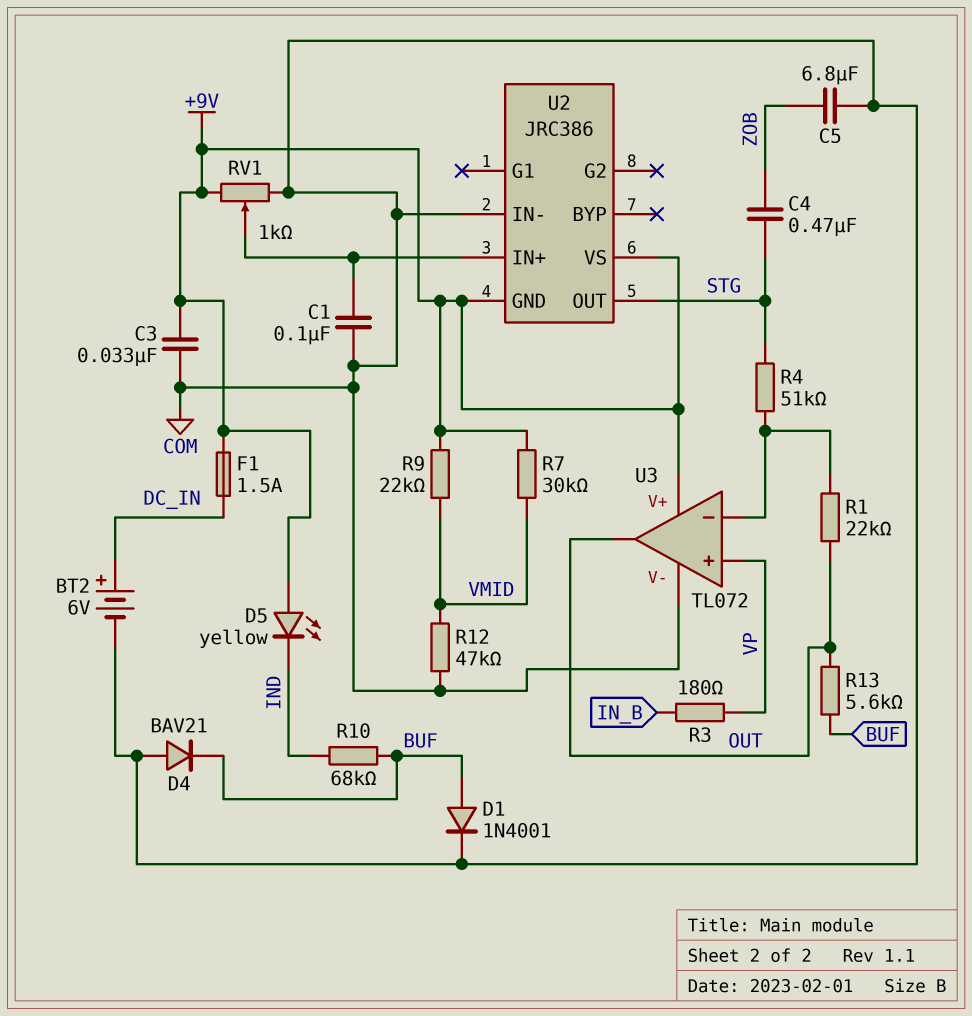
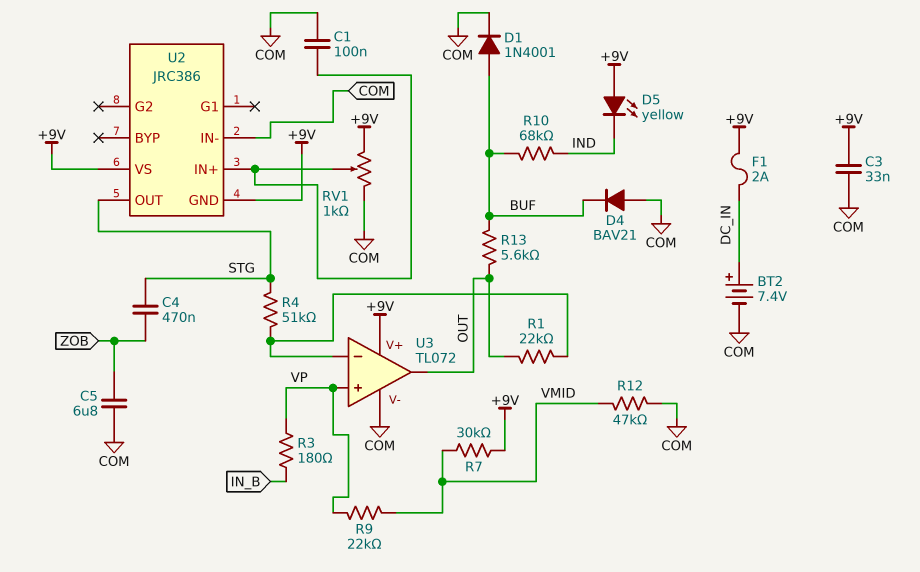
BT2: 6V (plus DC_IN, minus COM) -> 7.4V (plus DC_IN, minus COM)
F1: 1.5A (+9V, DC_IN) -> 2A (+9V, DC_IN)
R9: 22k (+9V, VMID) -> 22k (VMID, VP)

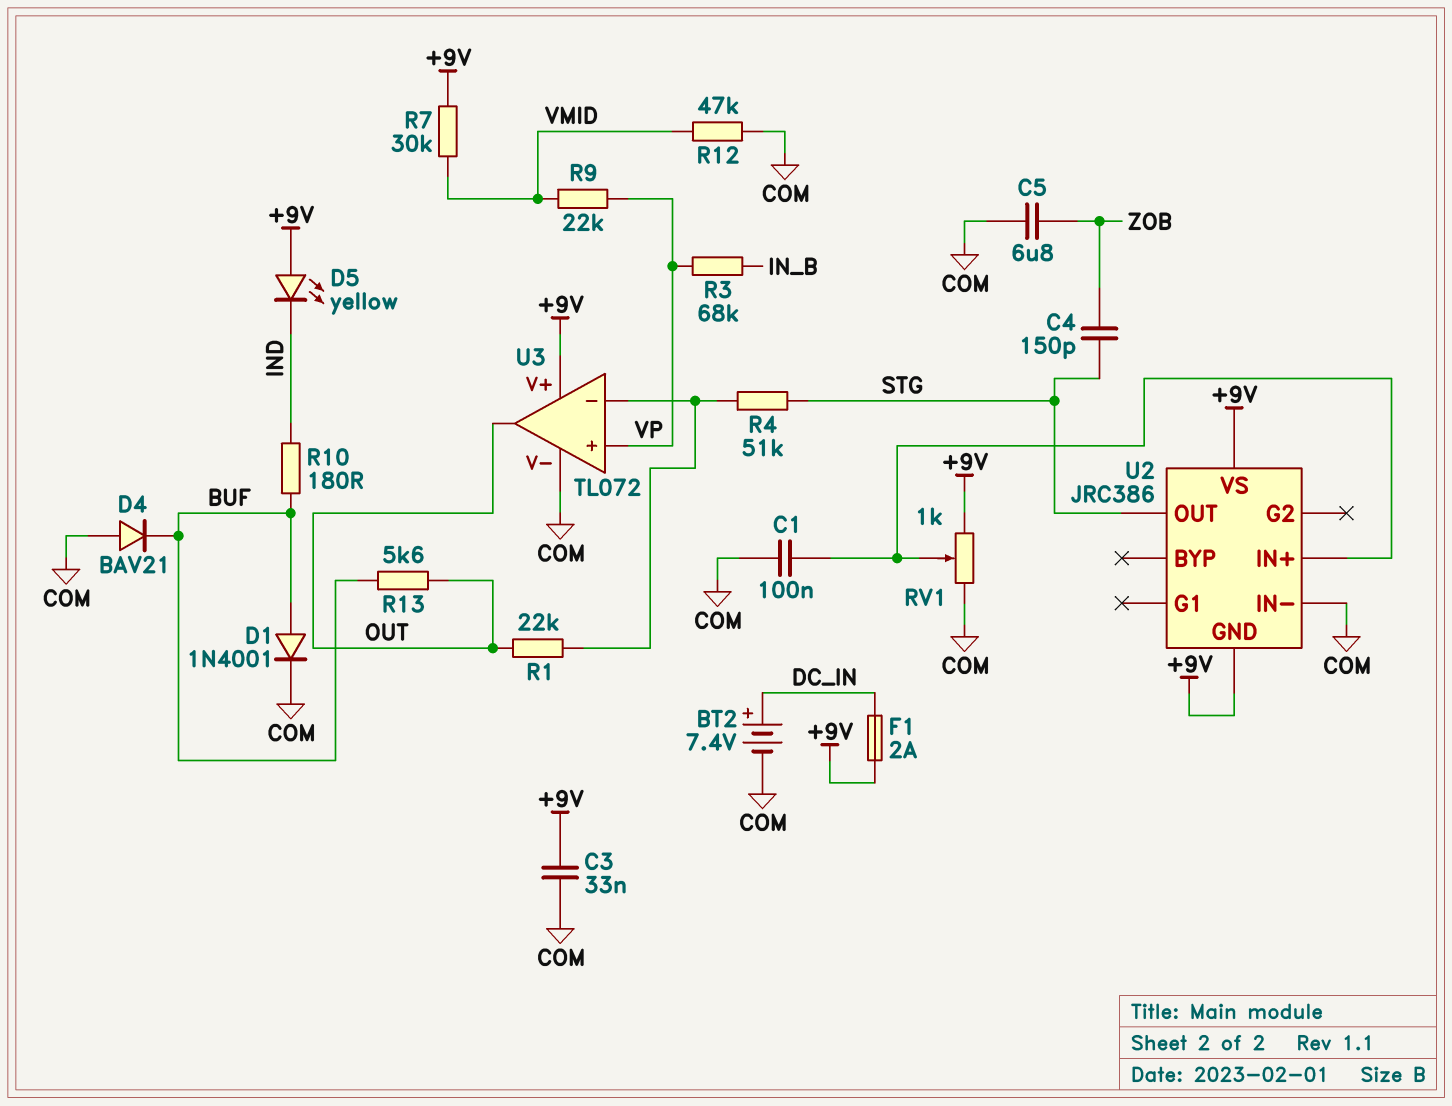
C4: 470nF (STG, ZOB) -> 150pF (STG, ZOB)
R3: 180 (IN_B, VP) -> 68k (IN_B, VP)
R10: 68k (BUF, IND) -> 180 (BUF, IND)

